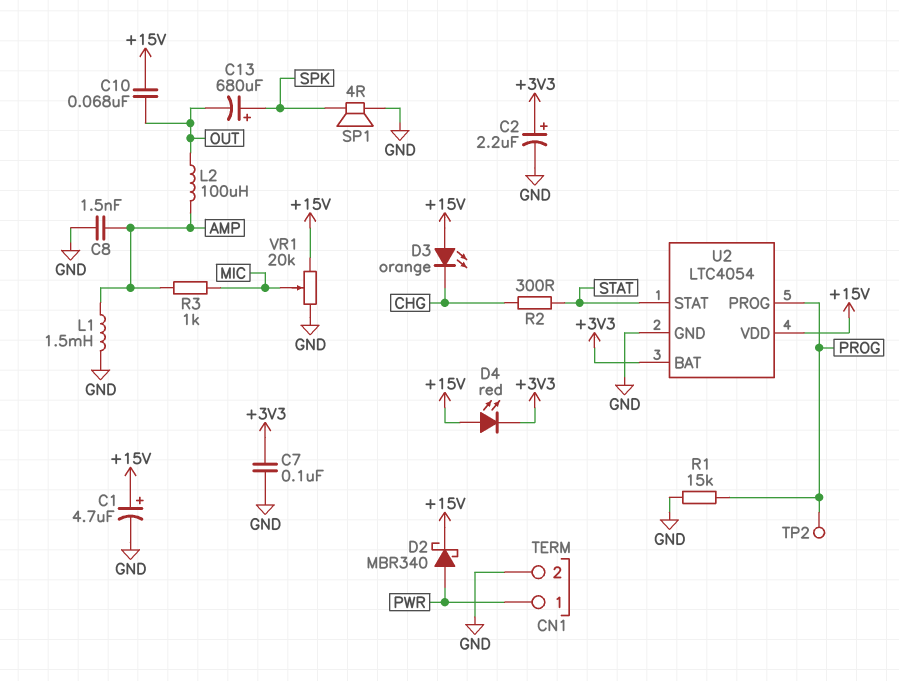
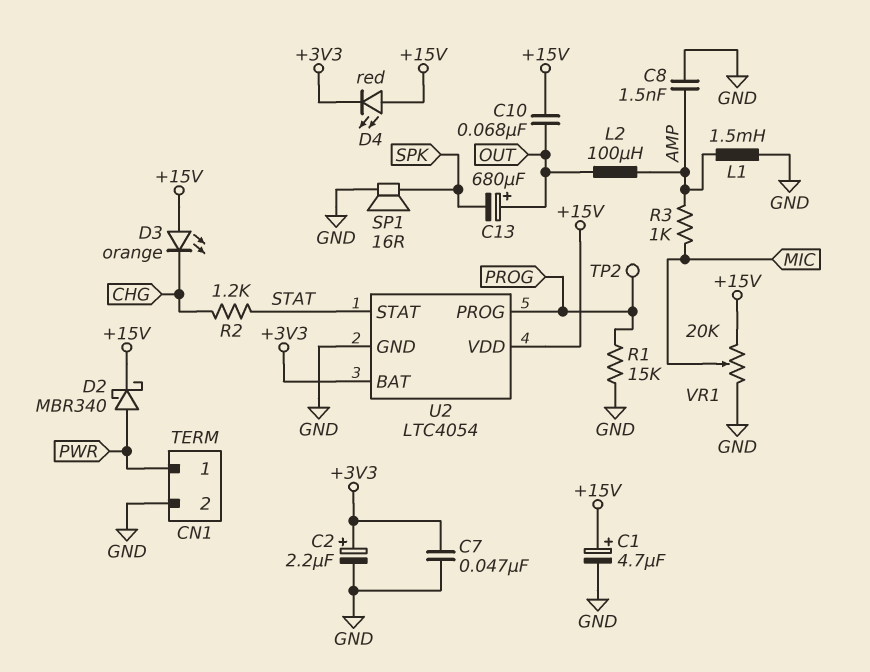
C7: 100nF (+3V3, GND) -> 47nF (+3V3, GND)
C13: 680uF (plus SPK, minus OUT) -> 680uF (plus OUT, minus SPK)
R2: 300 (CHG, STAT) -> 1.2k (CHG, STAT)
SP1: speaker 4R (GND, SPK) -> speaker 16R (GND, SPK)

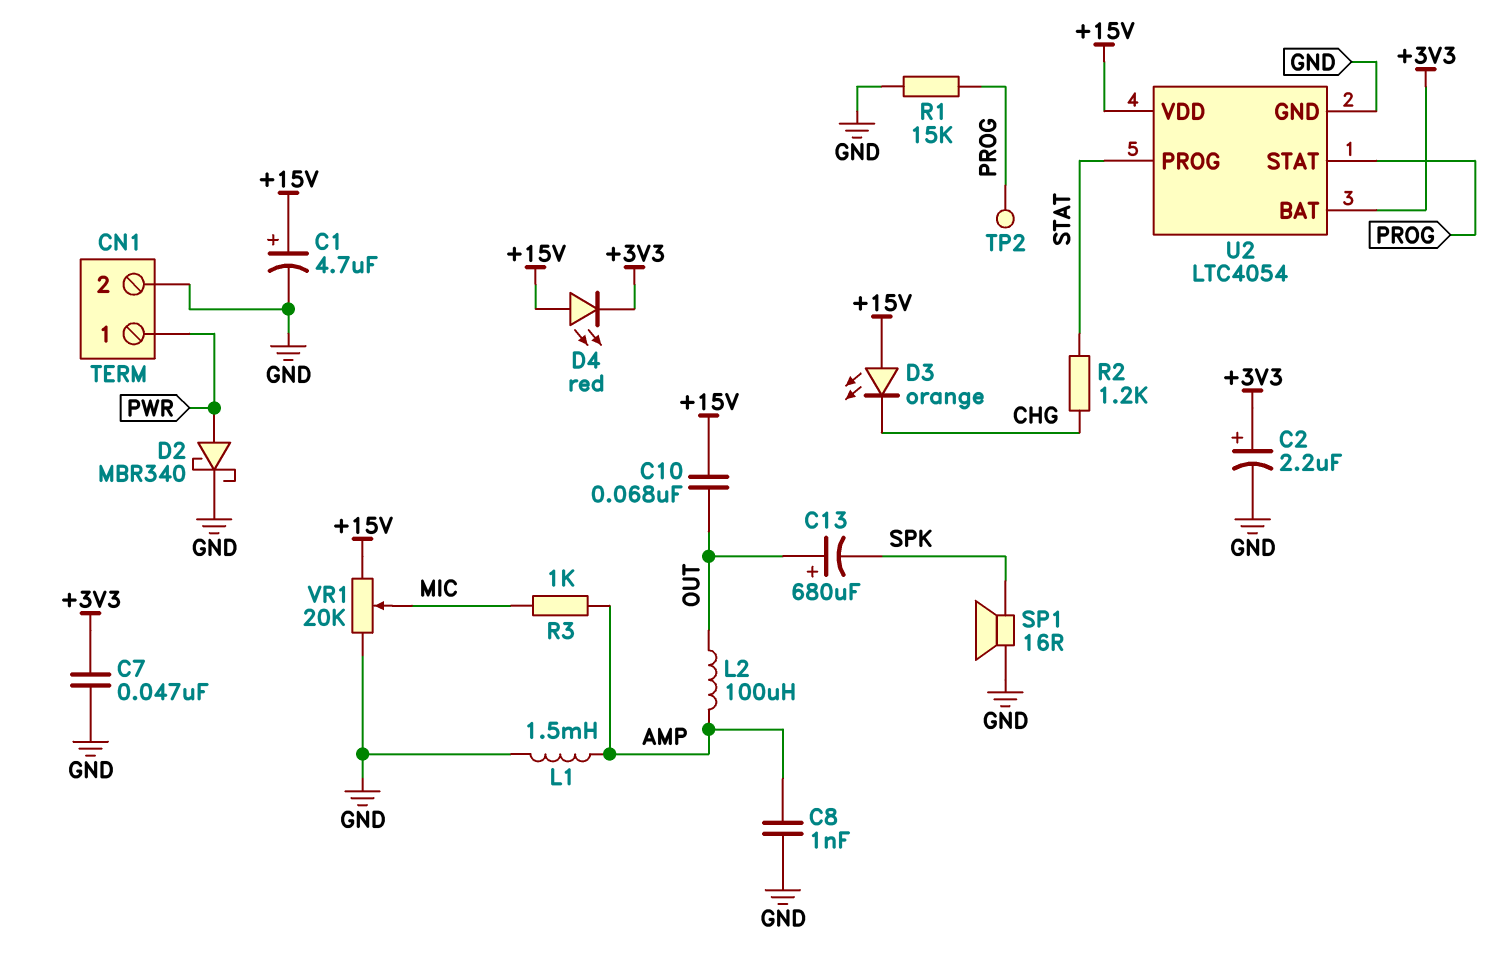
C8: 1.5nF (AMP, GND) -> 1nF (AMP, GND)
D2: schottky MBR340 (A PWR, K +15V) -> schottky MBR340 (A PWR, K GND)
U2 pin PROG: PROG -> STAT
U2 pin STAT: STAT -> PROG

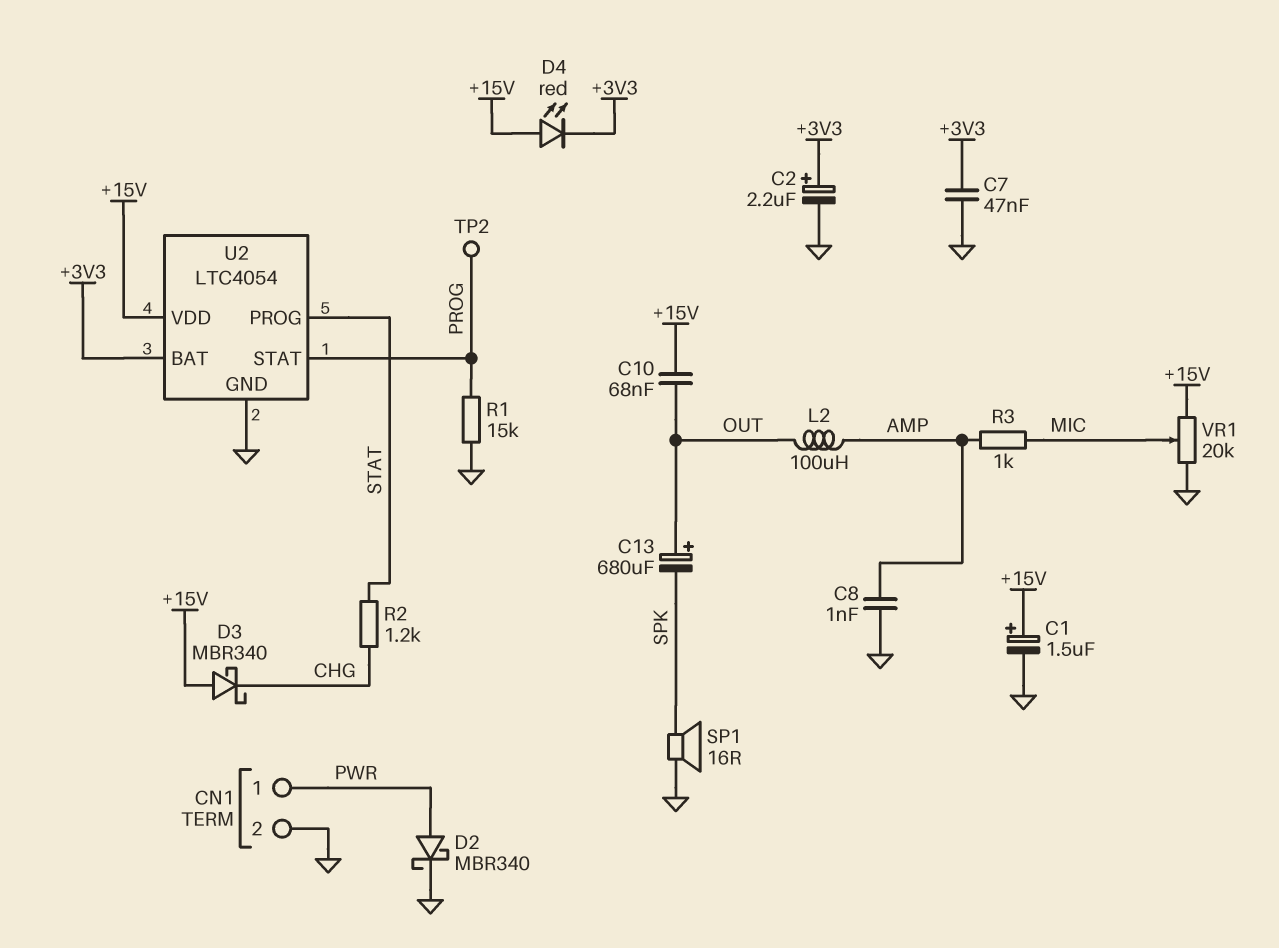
C1: 4.7uF (plus +15V, minus GND) -> 1.5uF (plus +15V, minus GND)
D3: LED orange (A +15V, K CHG) -> schottky MBR340 (A +15V, K CHG)
L1: 1.5mH (AMP, GND) -> none

